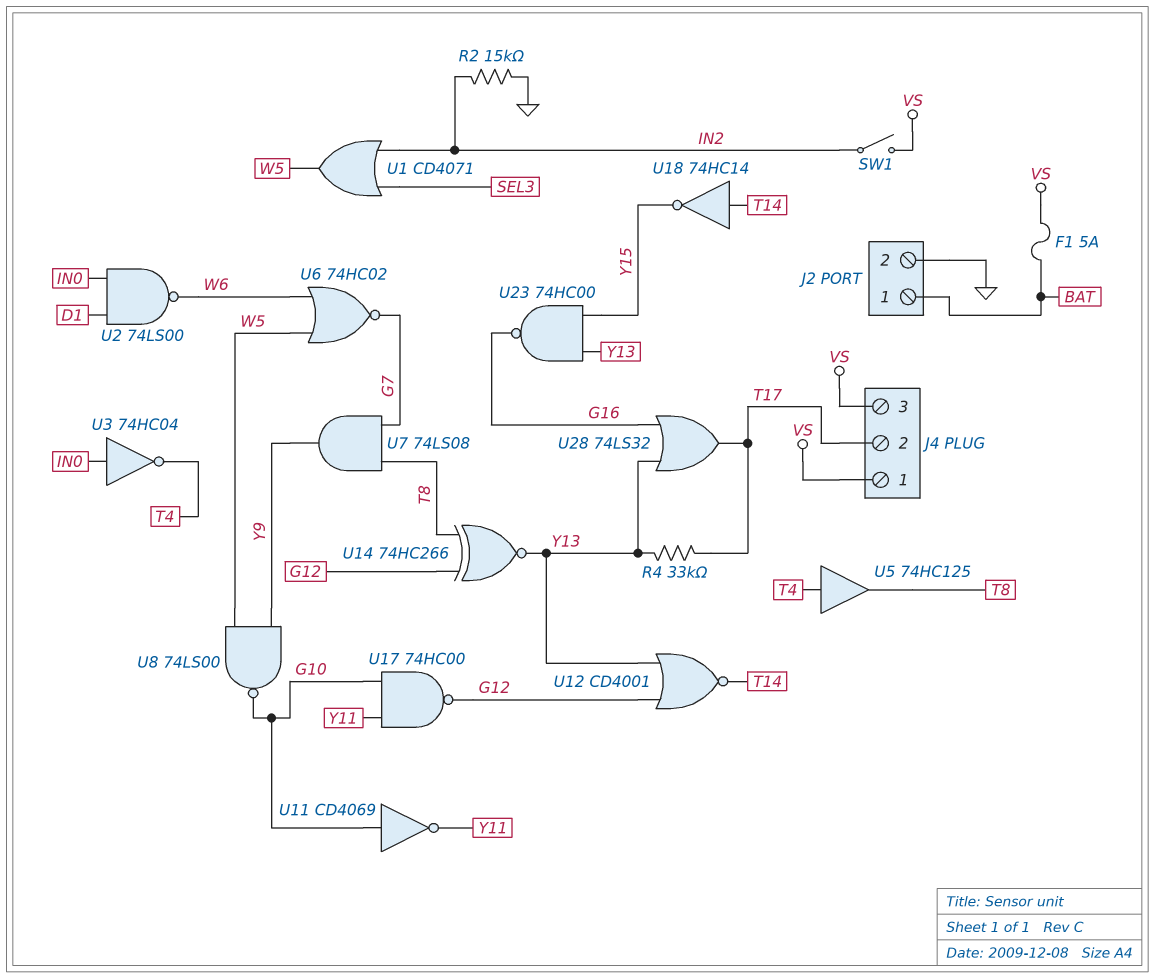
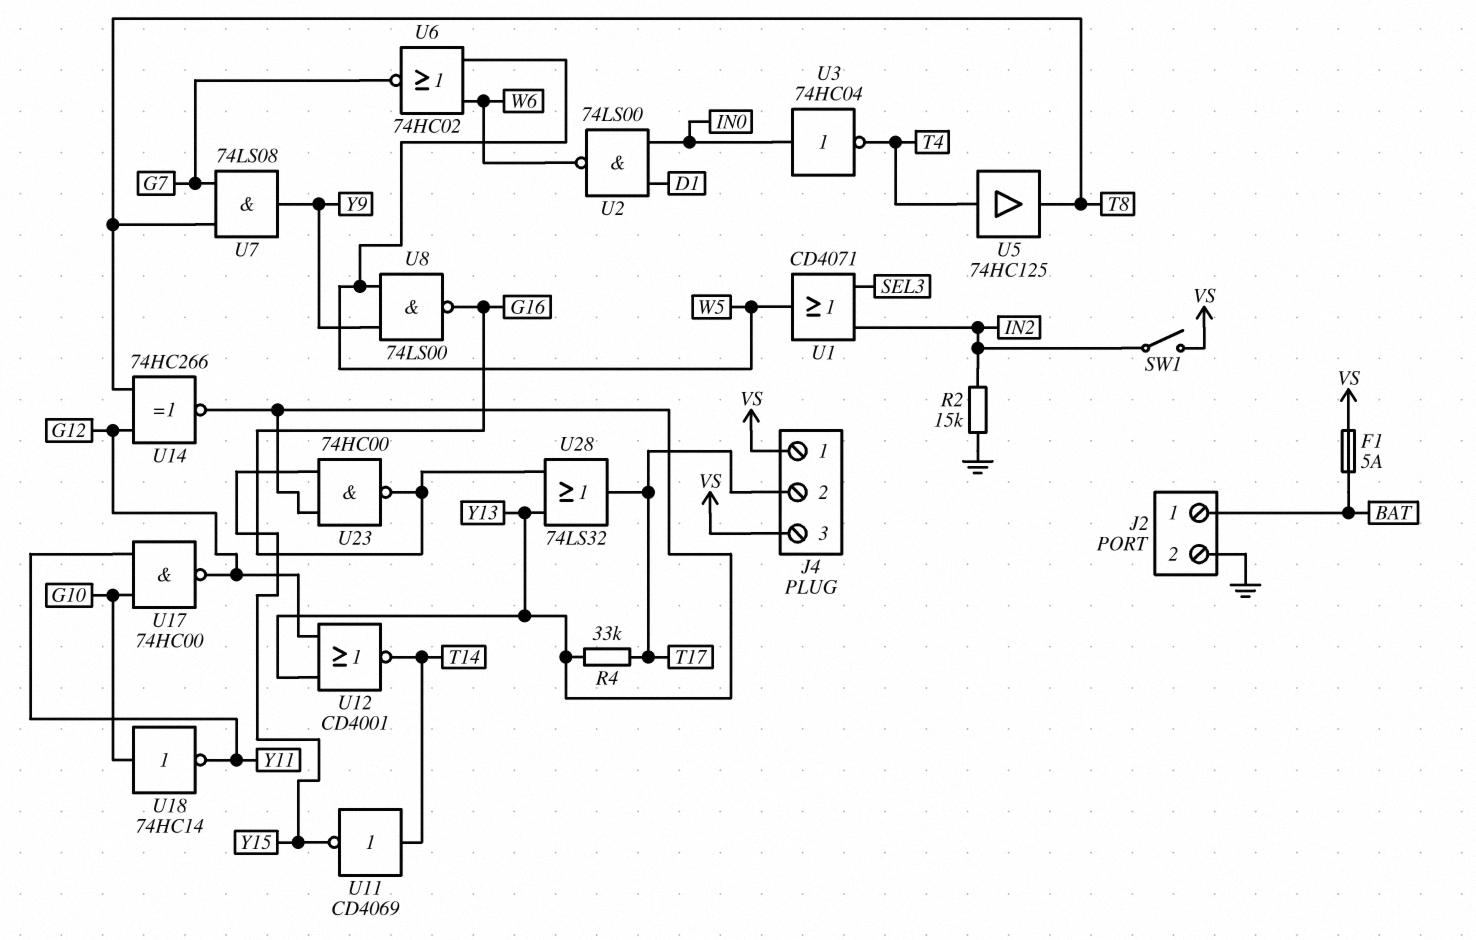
U8: NAND 74LS00 (in W5, in Y9, out G10) -> NAND 74LS00 (in W5, in Y9, out G16)
U11: NOT CD4069 (in G10, out Y11) -> NOT CD4069 (in T14, out Y15)
U18: NOT 74HC14 (in T14, out Y15) -> NOT 74HC14 (in G10, out Y11)

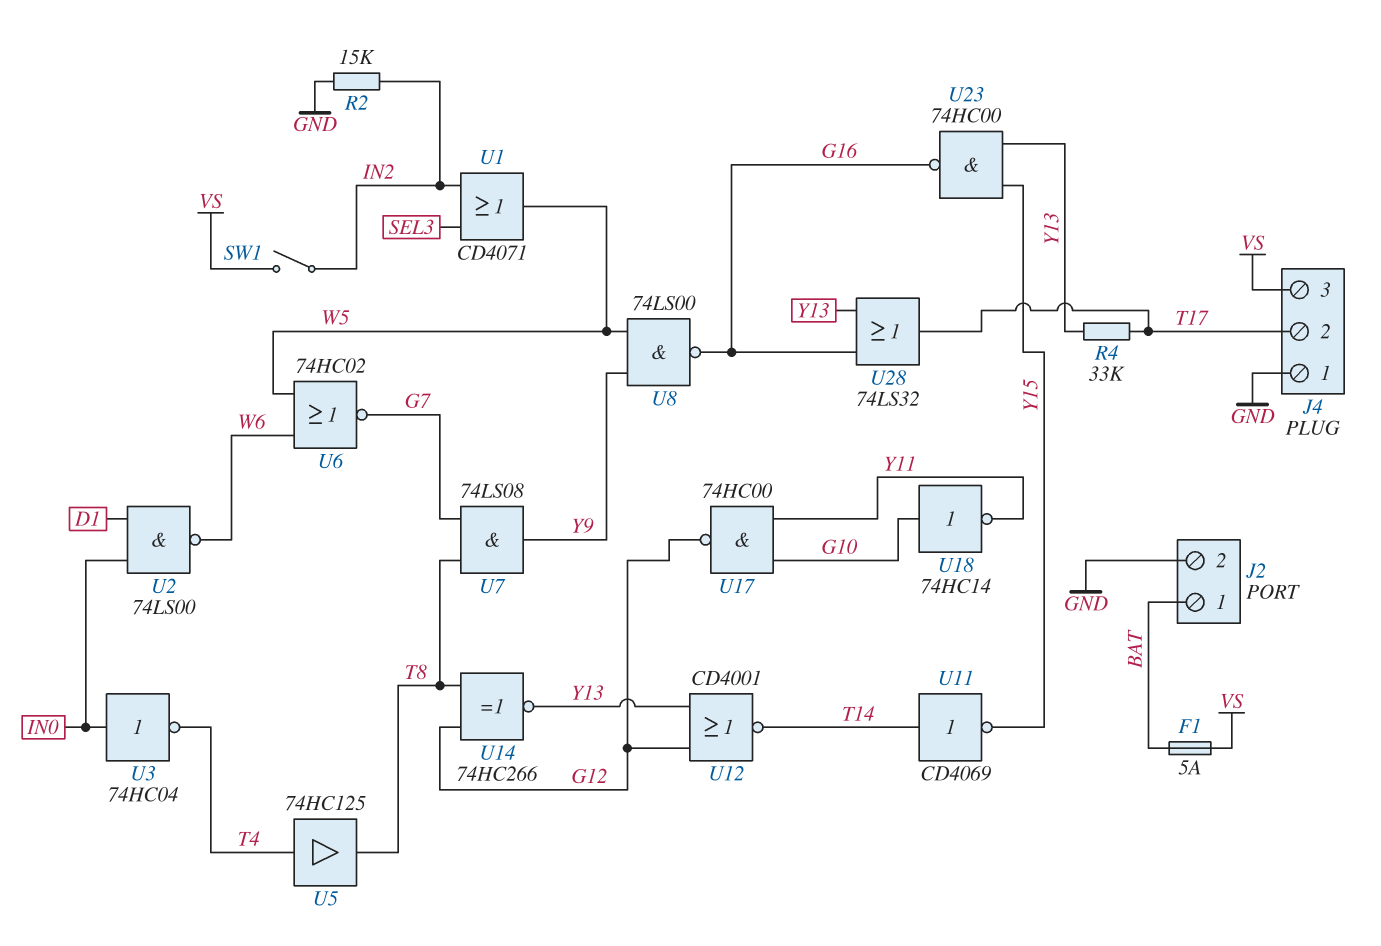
J4 pin 1: VS -> GND

